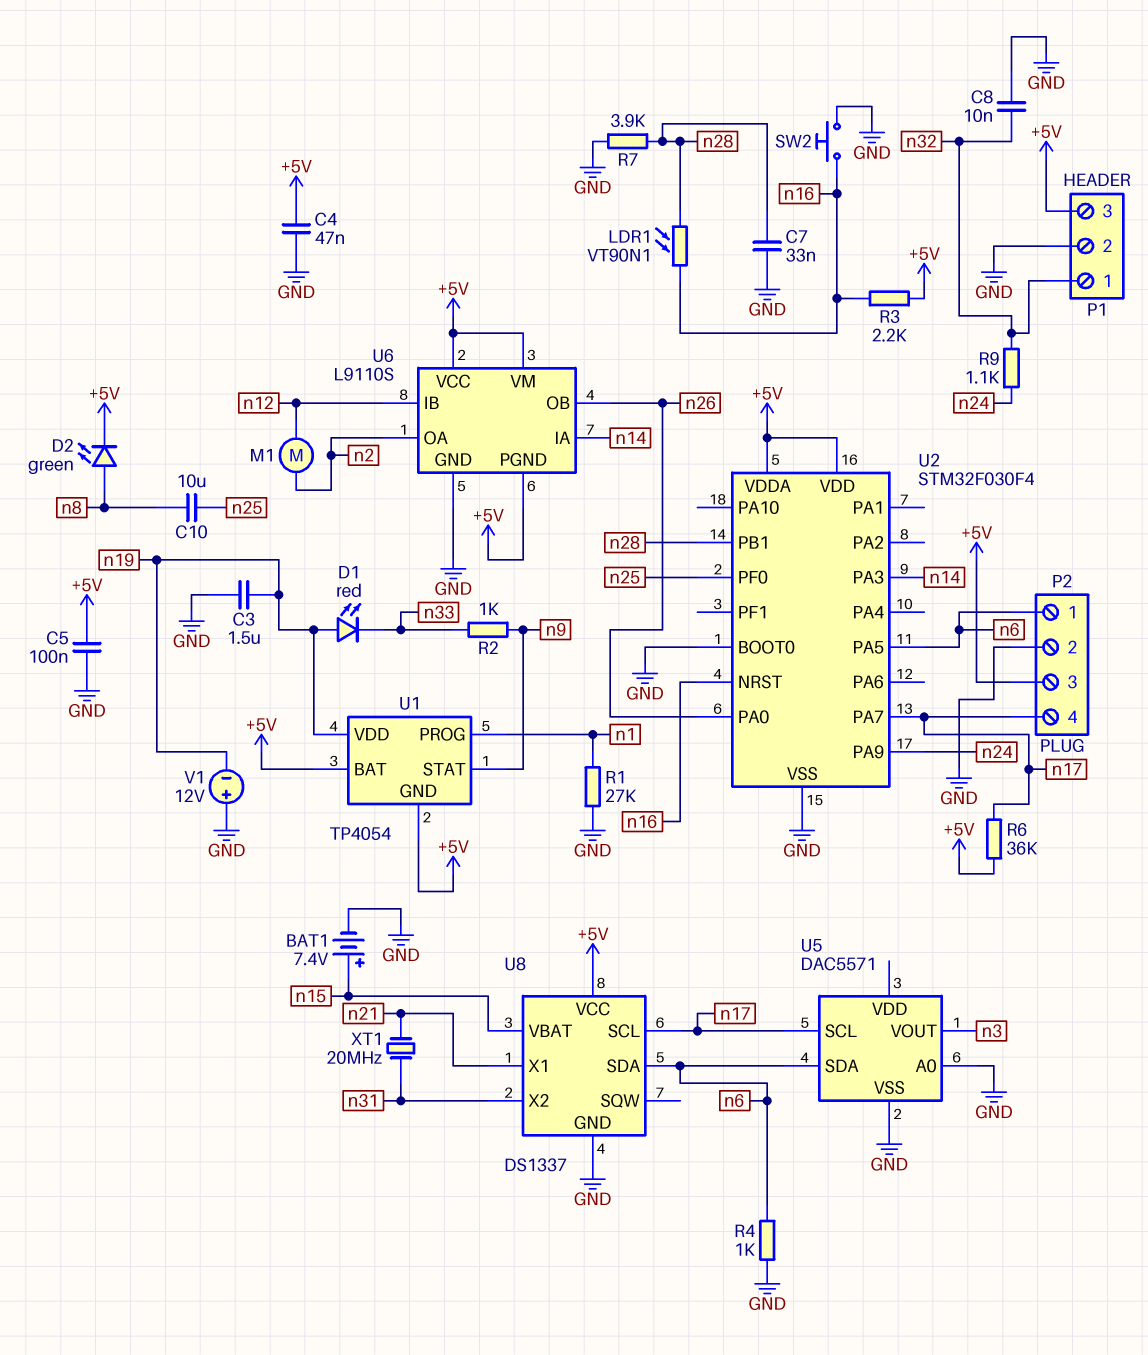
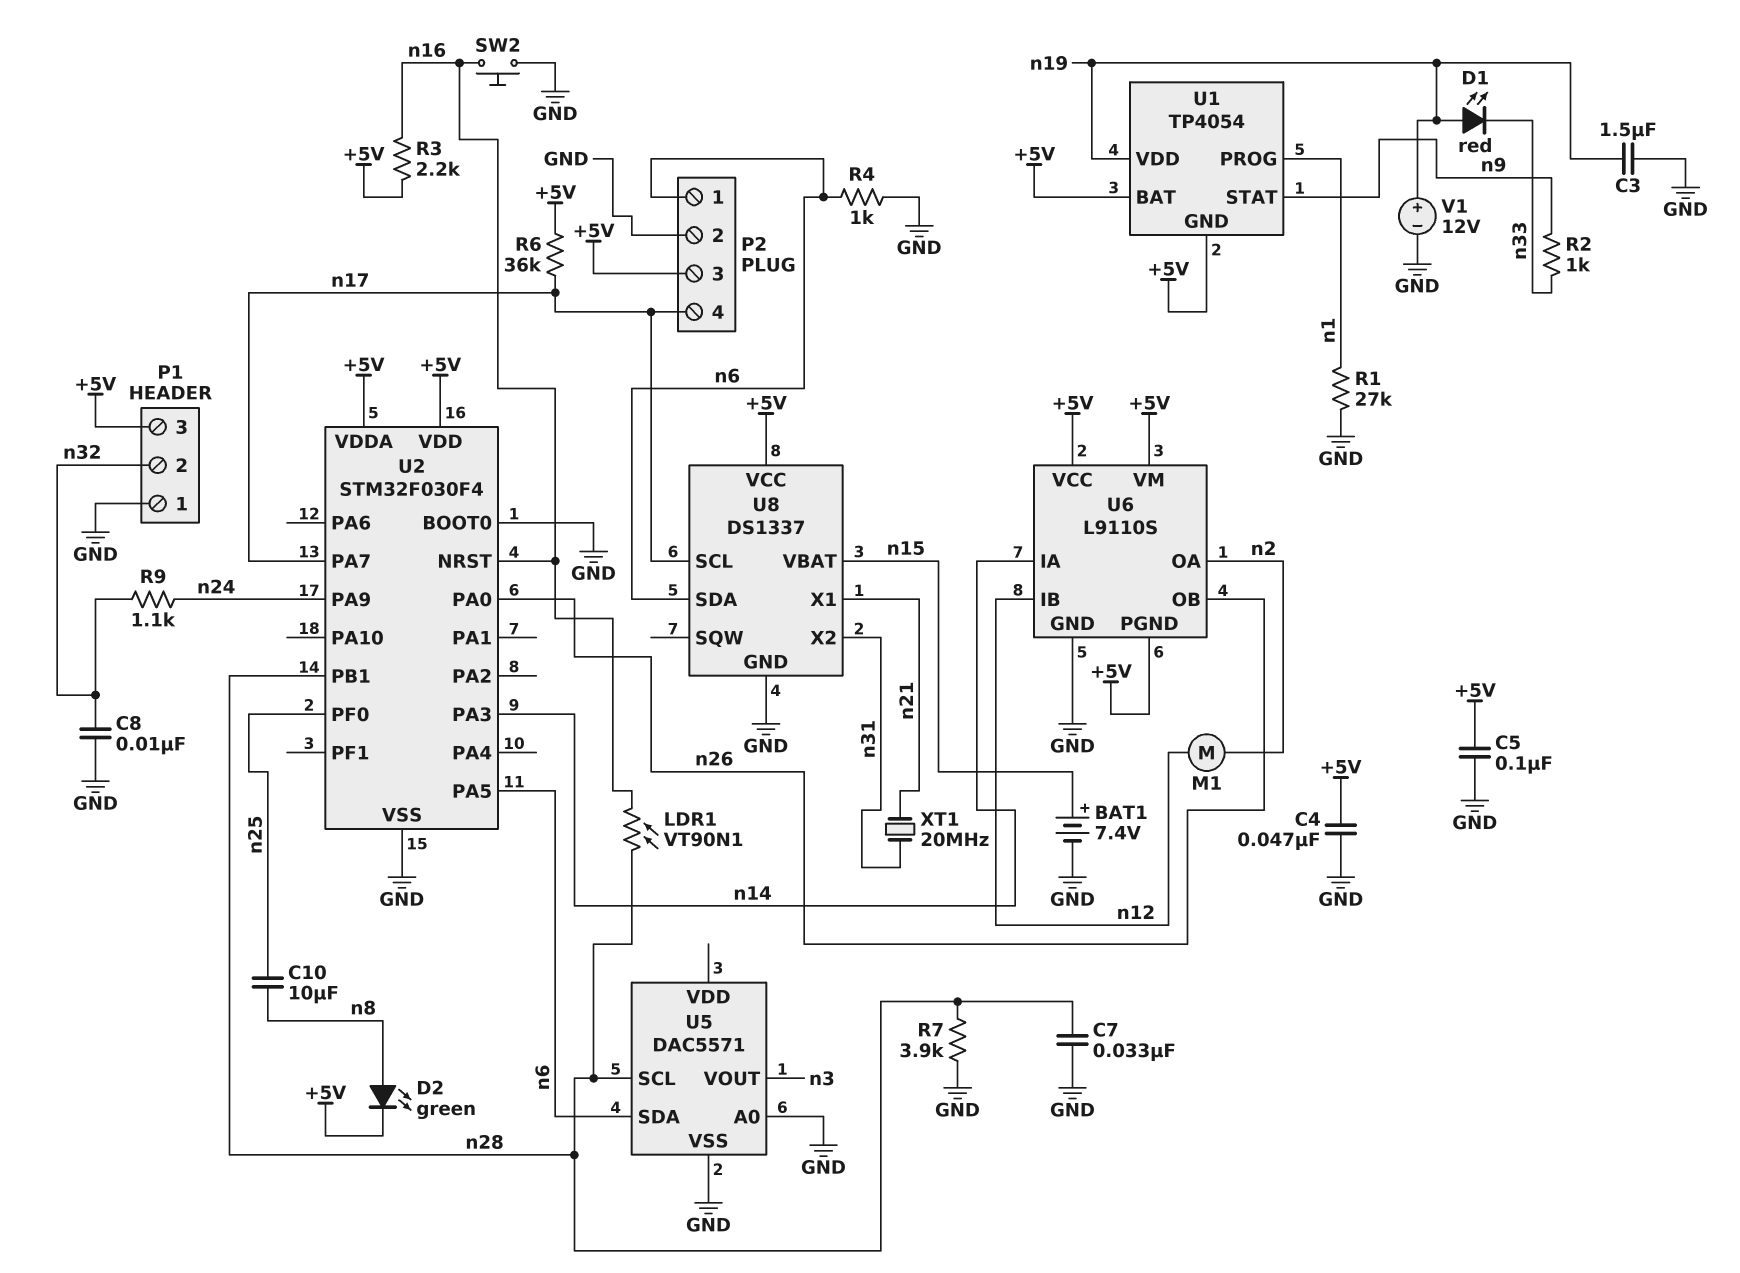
P1 pin 1: n32 -> GND
P1 pin 2: GND -> n32
U5 pin SCL: n17 -> n28
V1: 12V (plus GND, minus n19) -> 12V (plus n19, minus GND)

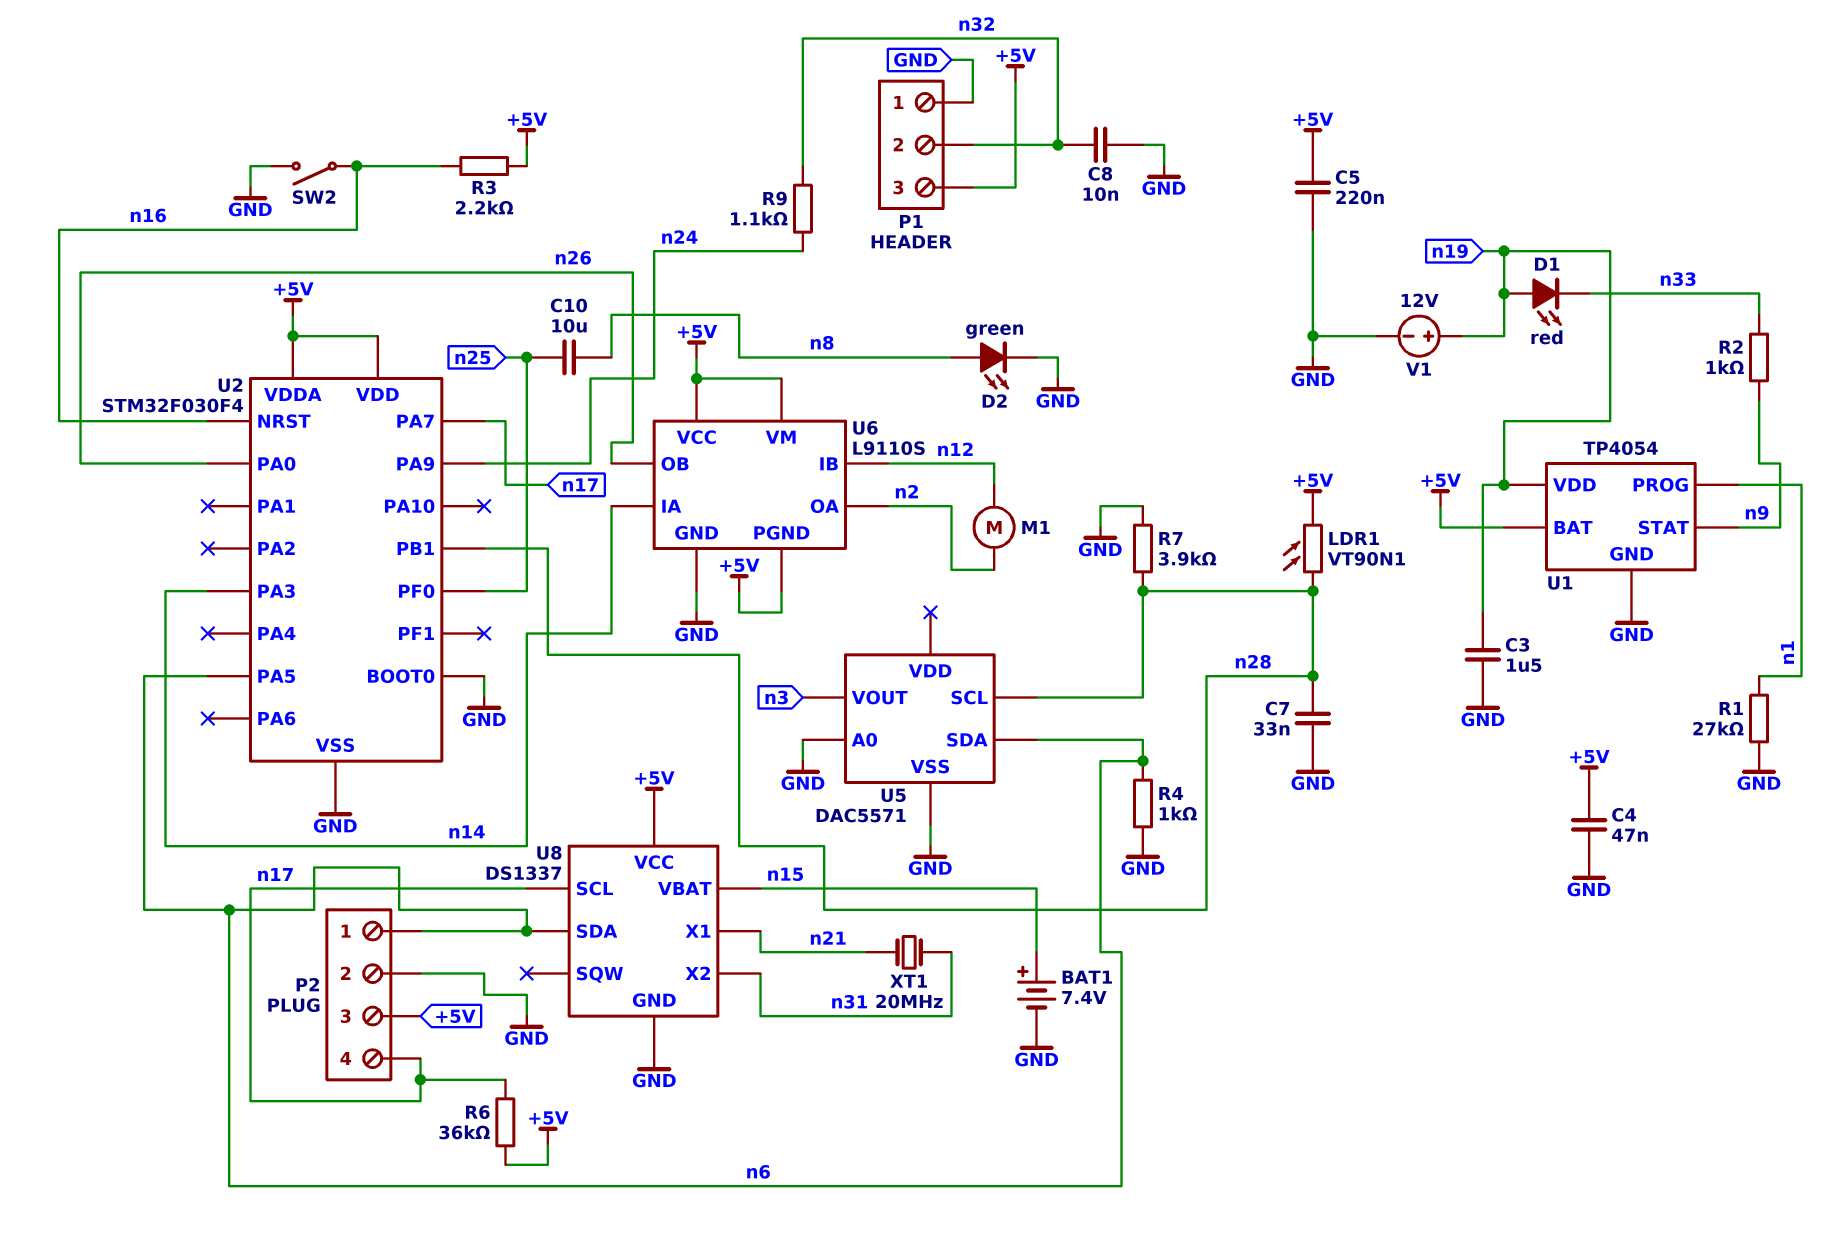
C5: 100nF (+5V, GND) -> 220nF (+5V, GND)
D2: LED green (A n8, K +5V) -> LED green (A n8, K GND)
LDR1: VT90N1 (n16, n28) -> VT90N1 (+5V, n28)
SW2: button (GND, n16) -> switch (GND, n16)
U1 pin GND: +5V -> GND

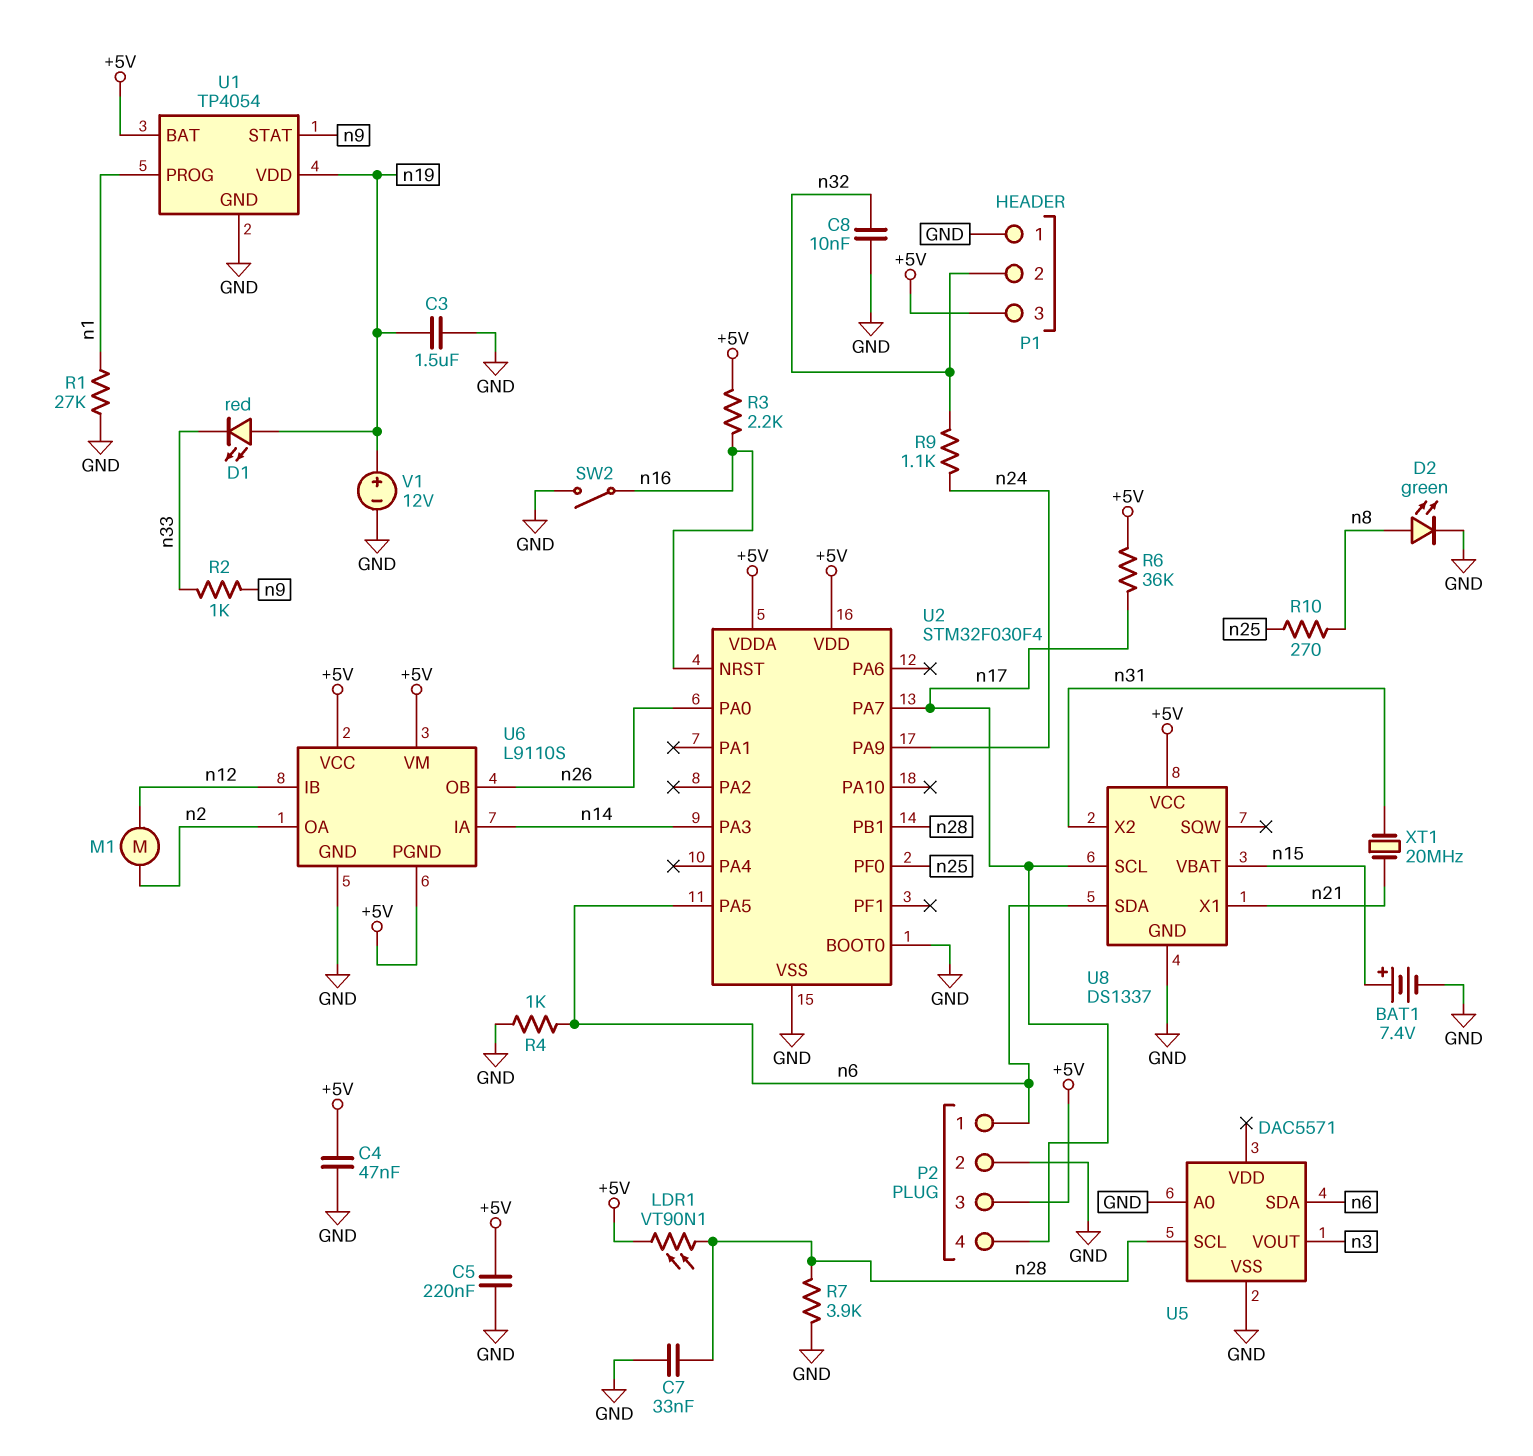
C10: 10uF (n8, n25) -> none
R10: none -> 270 (n8, n25)

